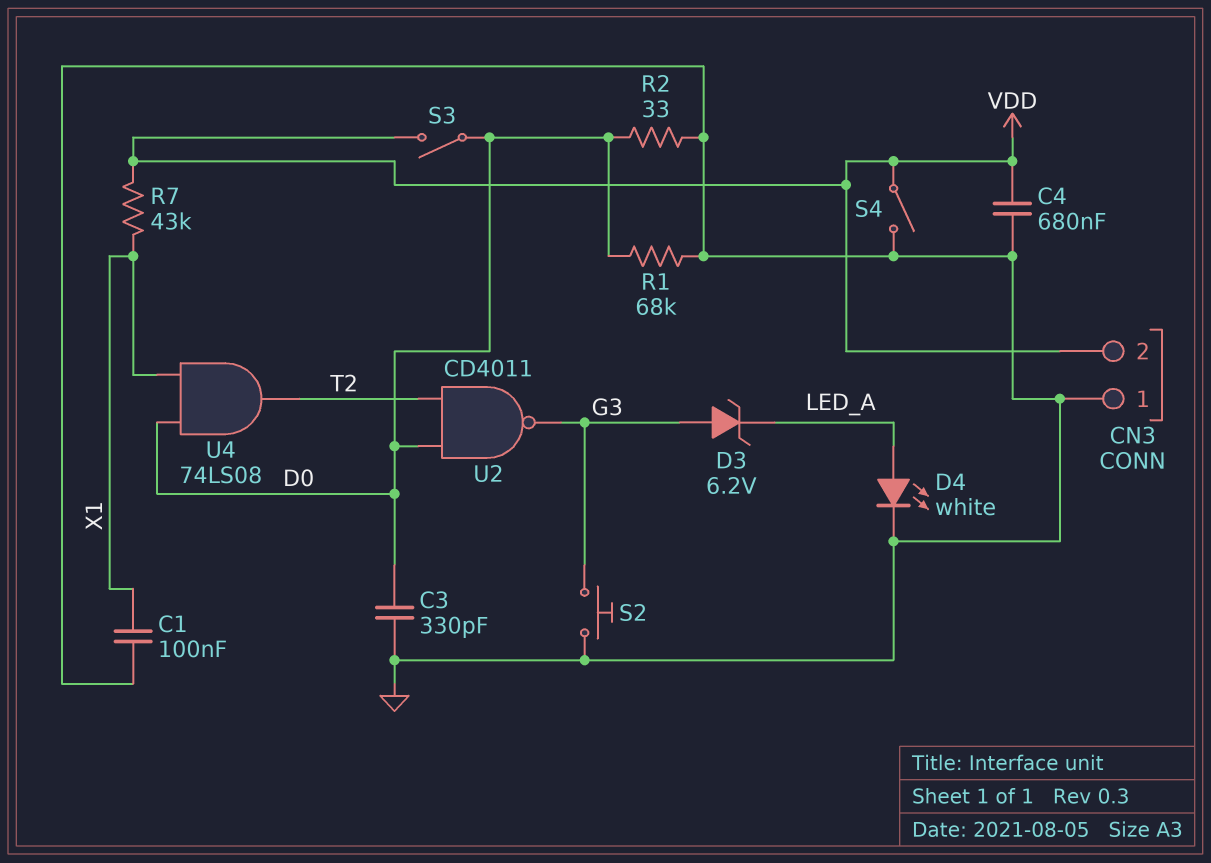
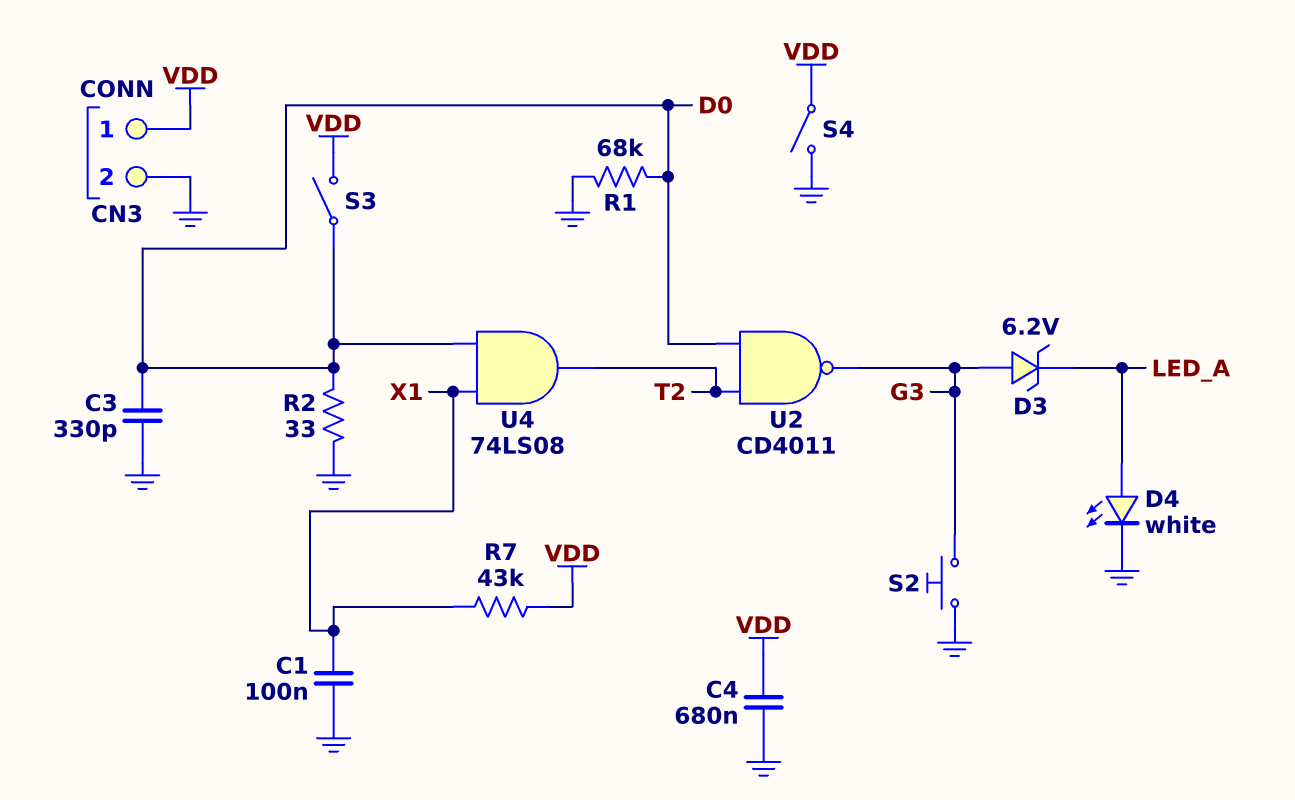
CN3 pin 1: GND -> VDD
CN3 pin 2: VDD -> GND

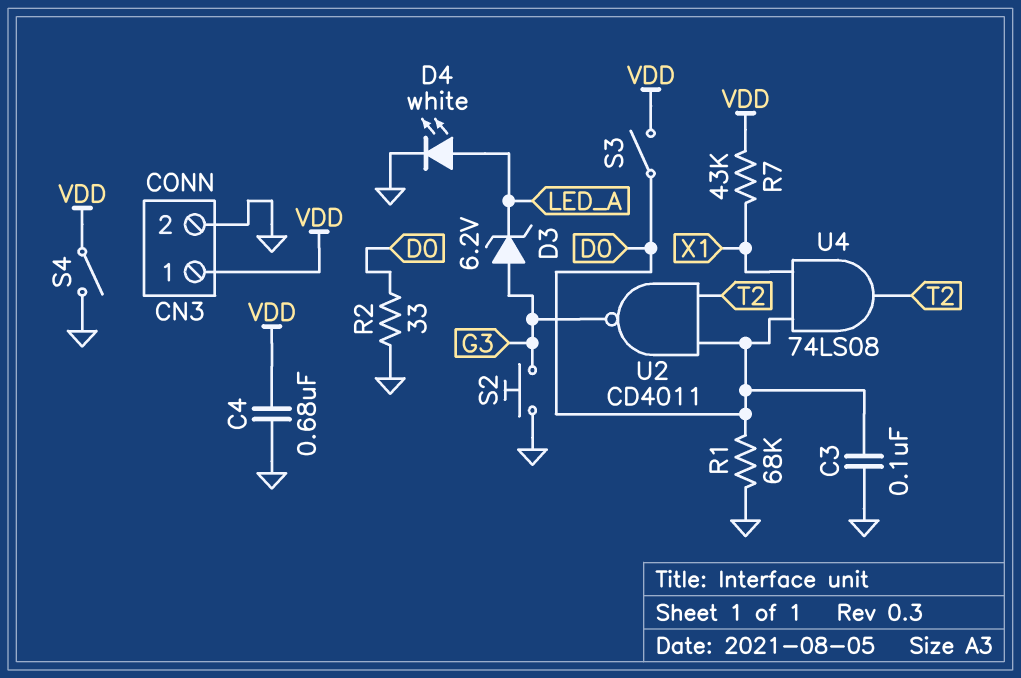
C1: 100nF (GND, X1) -> none
C3: 330pF (D0, GND) -> 100nF (D0, GND)

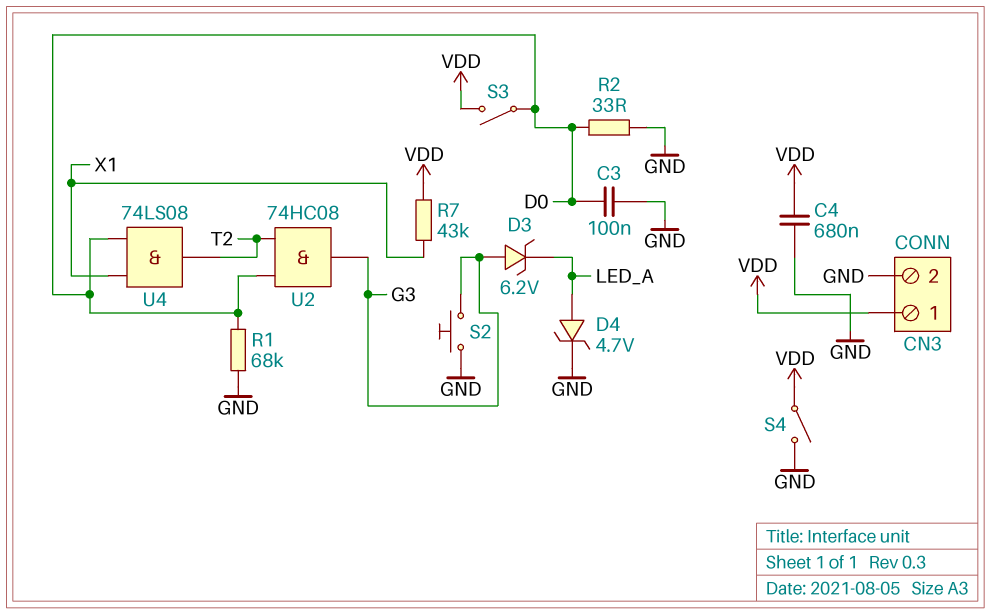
D4: LED white (A LED_A, K GND) -> zener 4.7V (A LED_A, K GND)
U2: NAND CD4011 (in D0, in T2, out G3) -> AND 74HC08 (in D0, in T2, out G3)

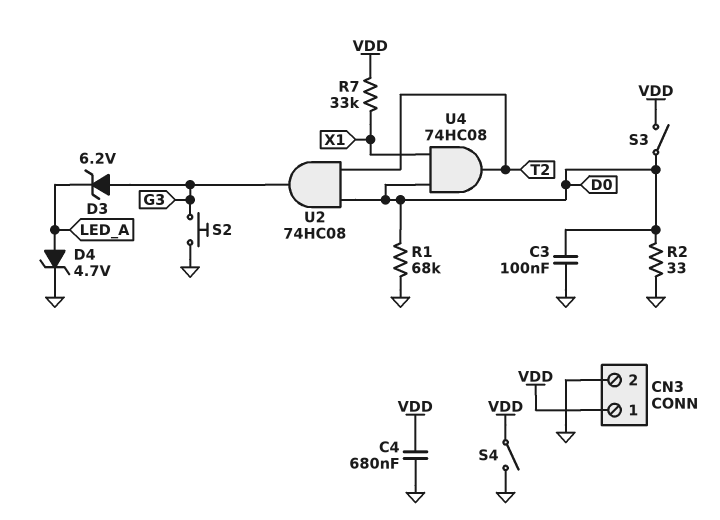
R7: 43k (VDD, X1) -> 33k (VDD, X1)
U4: AND 74LS08 (in D0, in X1, out T2) -> AND 74HC08 (in D0, in X1, out T2)

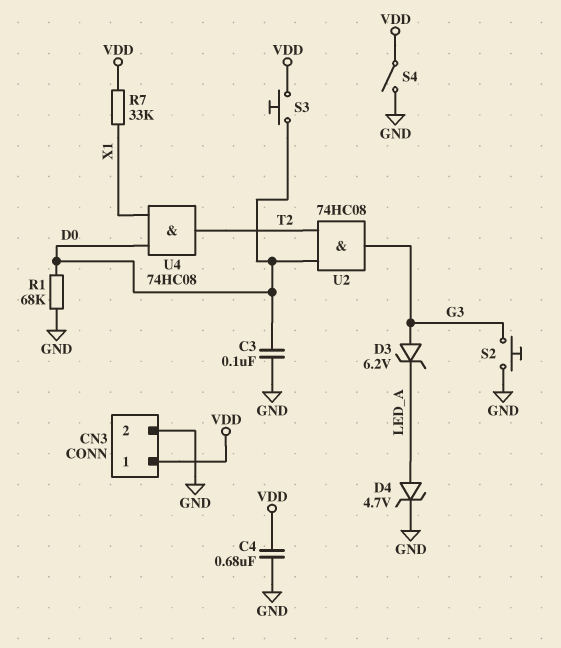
R2: 33 (D0, GND) -> none
S3: switch (D0, VDD) -> button (D0, VDD)

